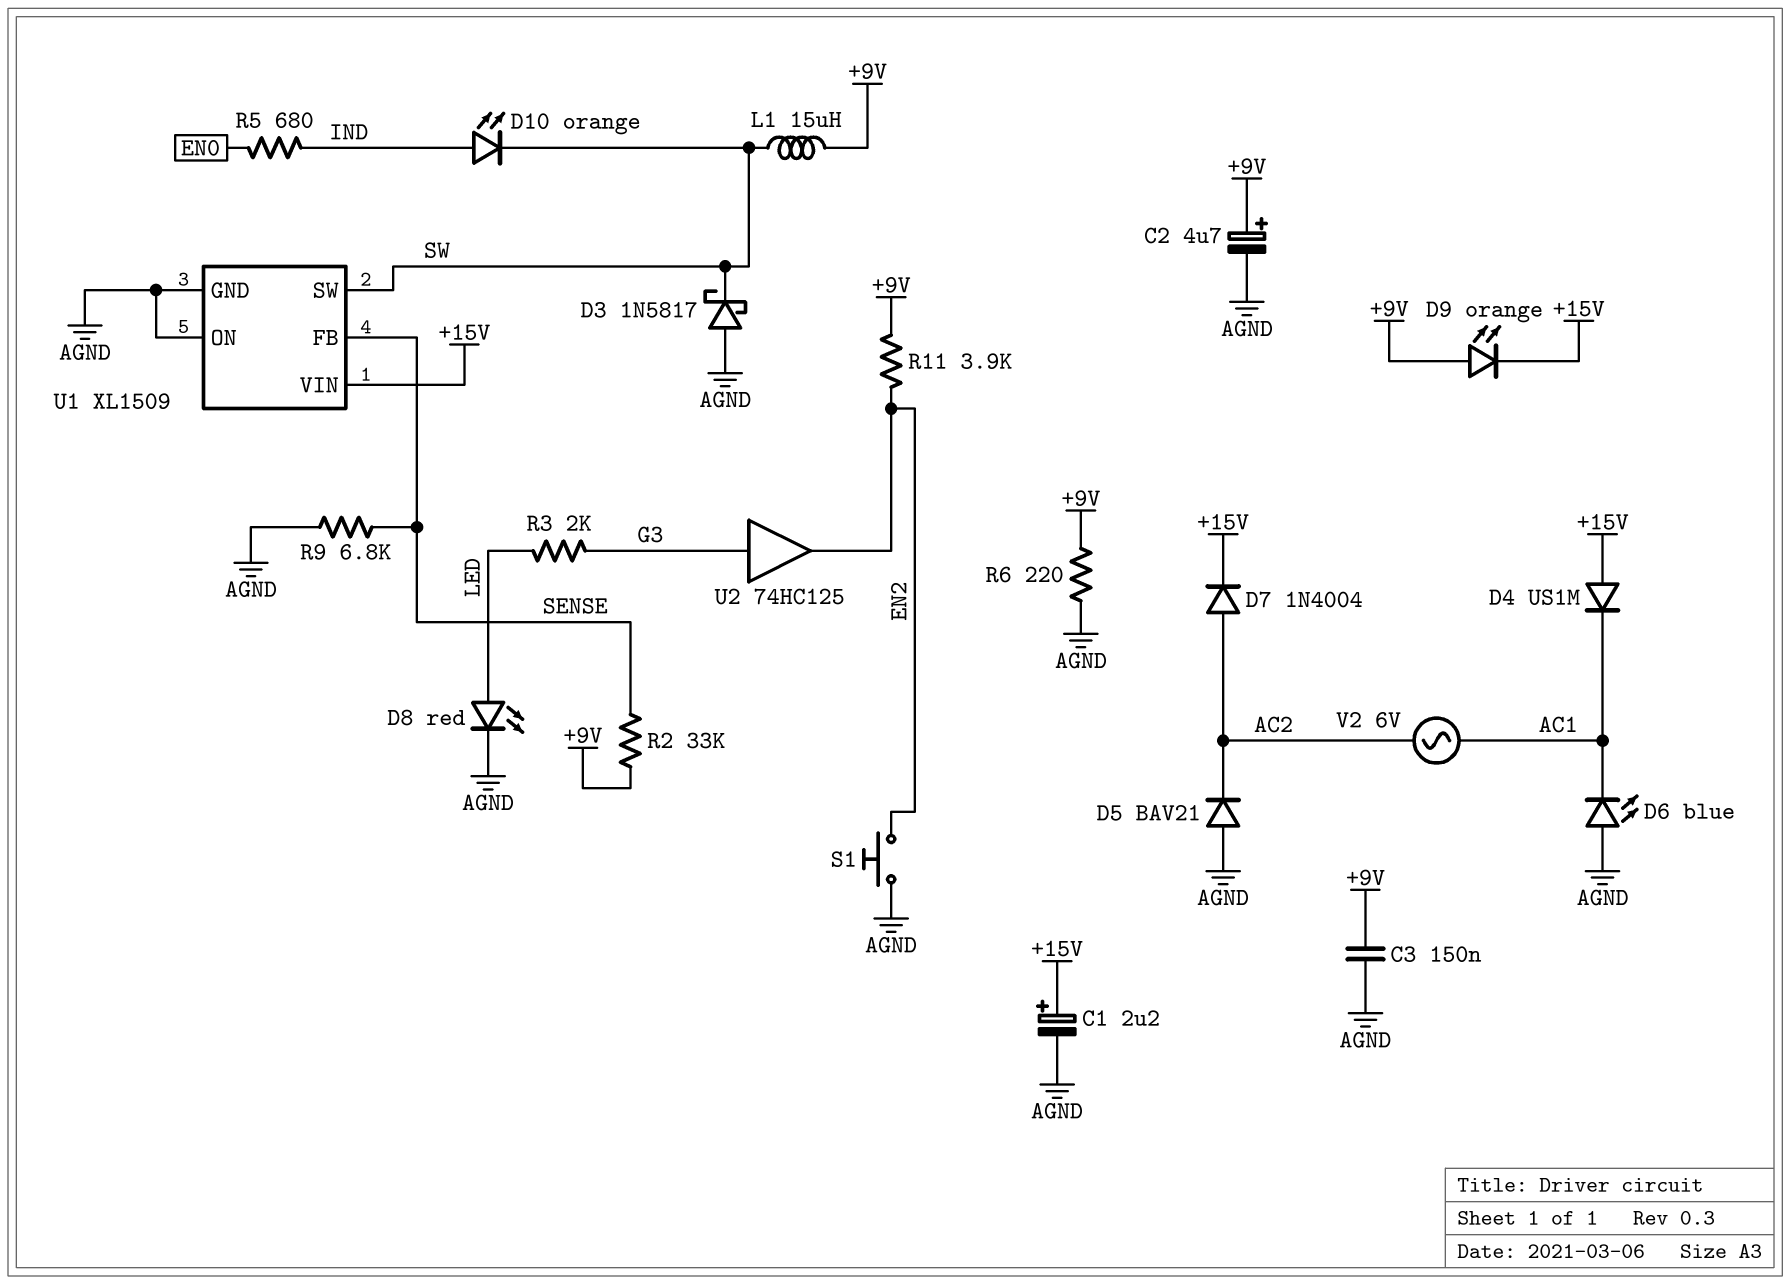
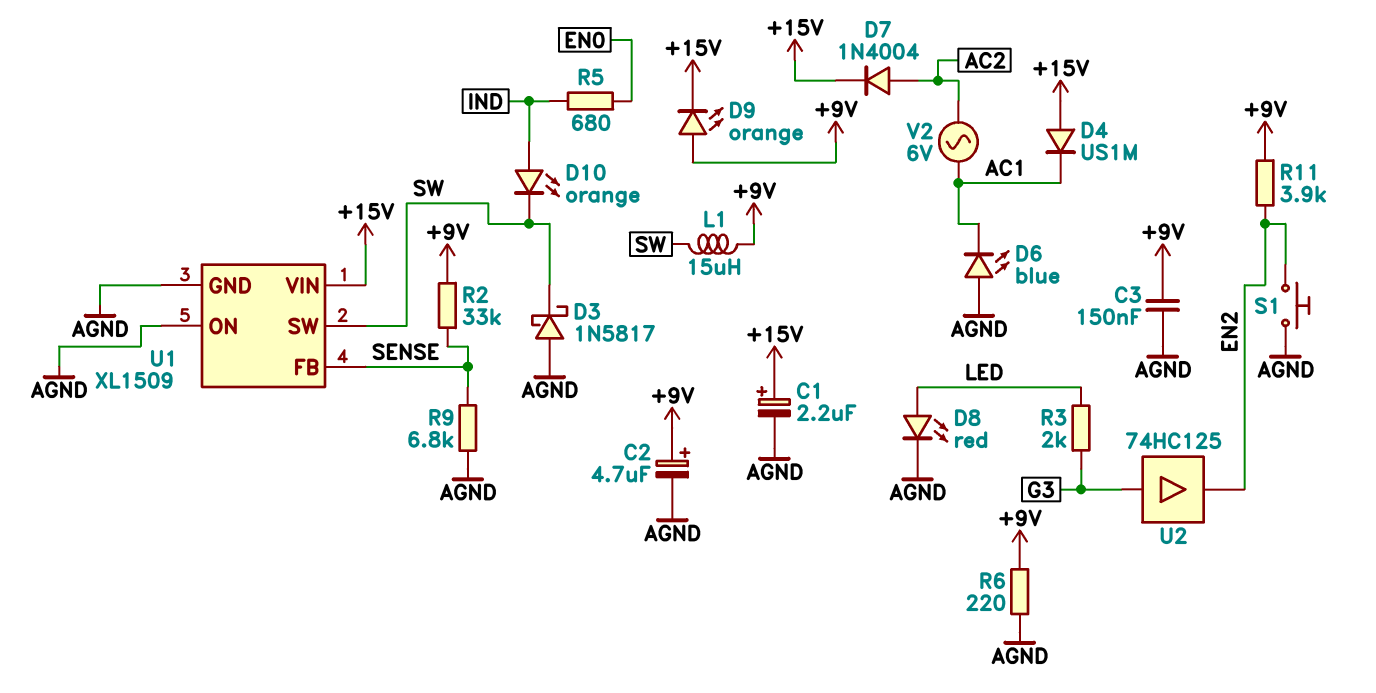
D5: diode BAV21 (A AGND, K AC2) -> none

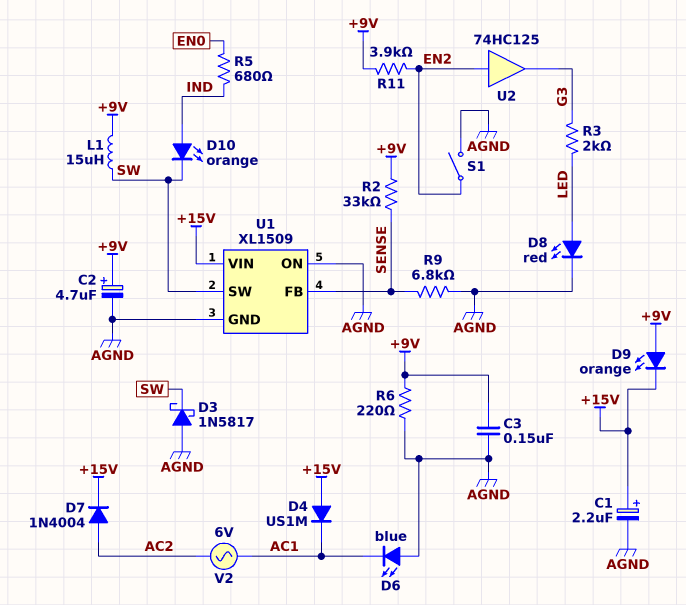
S1: button (AGND, EN2) -> switch (AGND, EN2)
U2: buffer 74HC125 (in G3, out EN2) -> buffer 74HC125 (in EN2, out G3)

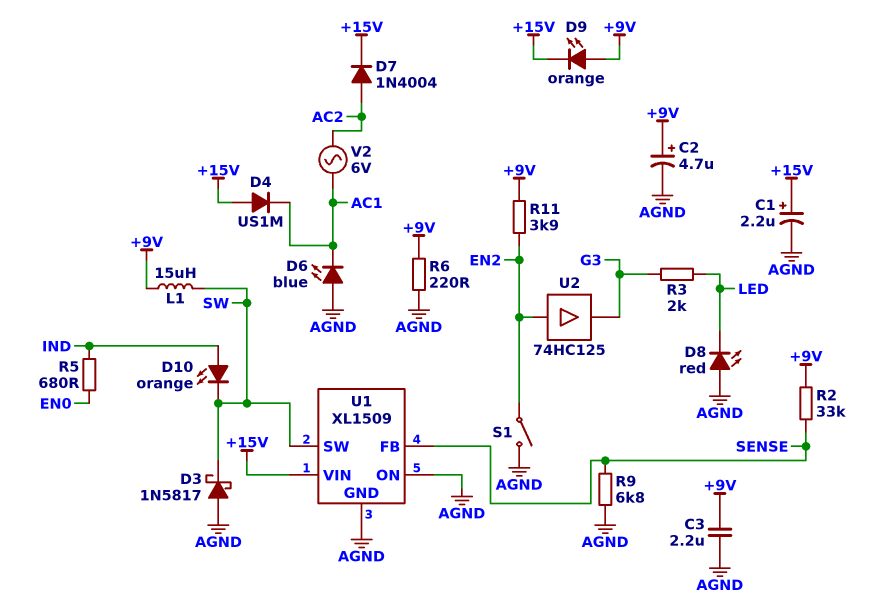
C3: 150nF (+9V, AGND) -> 2.2uF (+9V, AGND)
D8: LED red (A LED, K AGND) -> LED red (A AGND, K LED)

